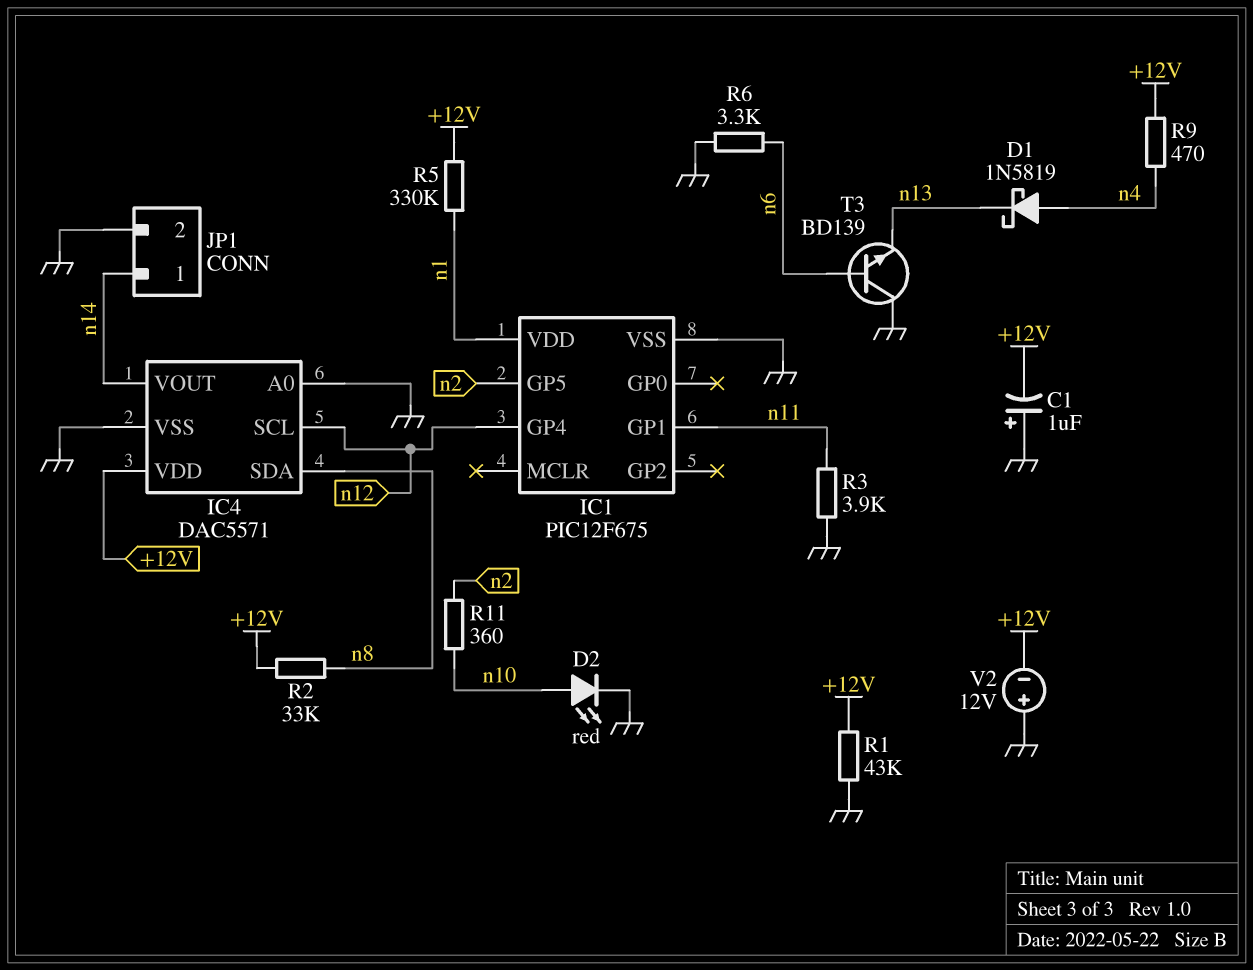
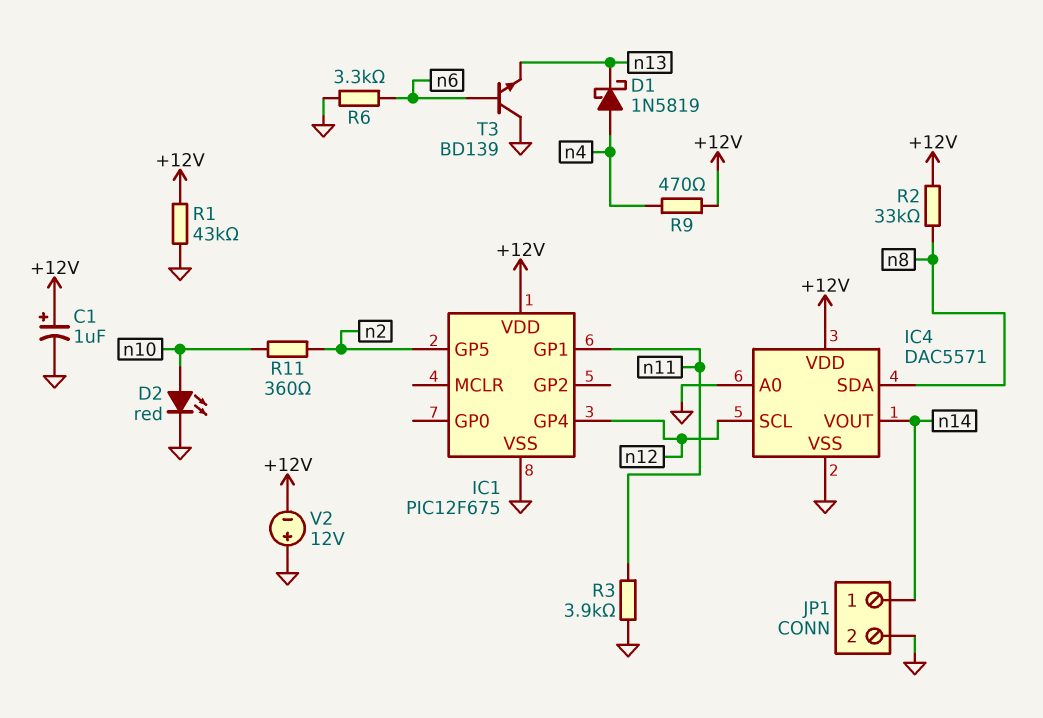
C1: 1uF (plus GND, minus +12V) -> 1uF (plus +12V, minus GND)
IC1 pin VDD: n1 -> +12V
R5: 330k (+12V, n1) -> none

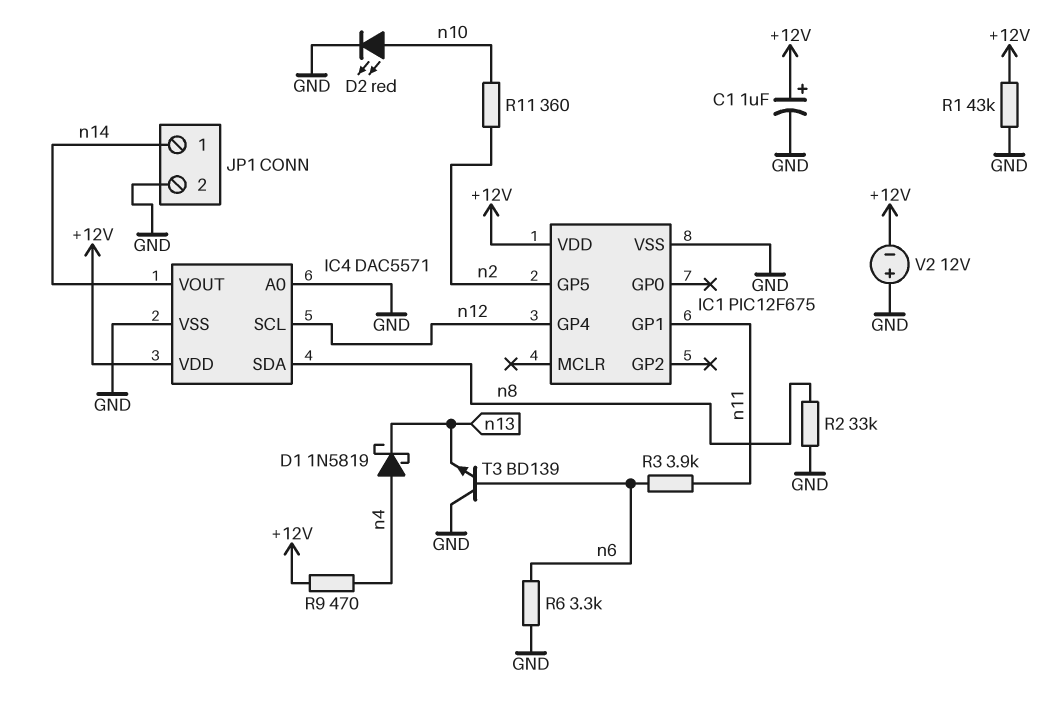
R2: 33k (+12V, n8) -> 33k (GND, n8)
R3: 3.9k (GND, n11) -> 3.9k (n6, n11)

